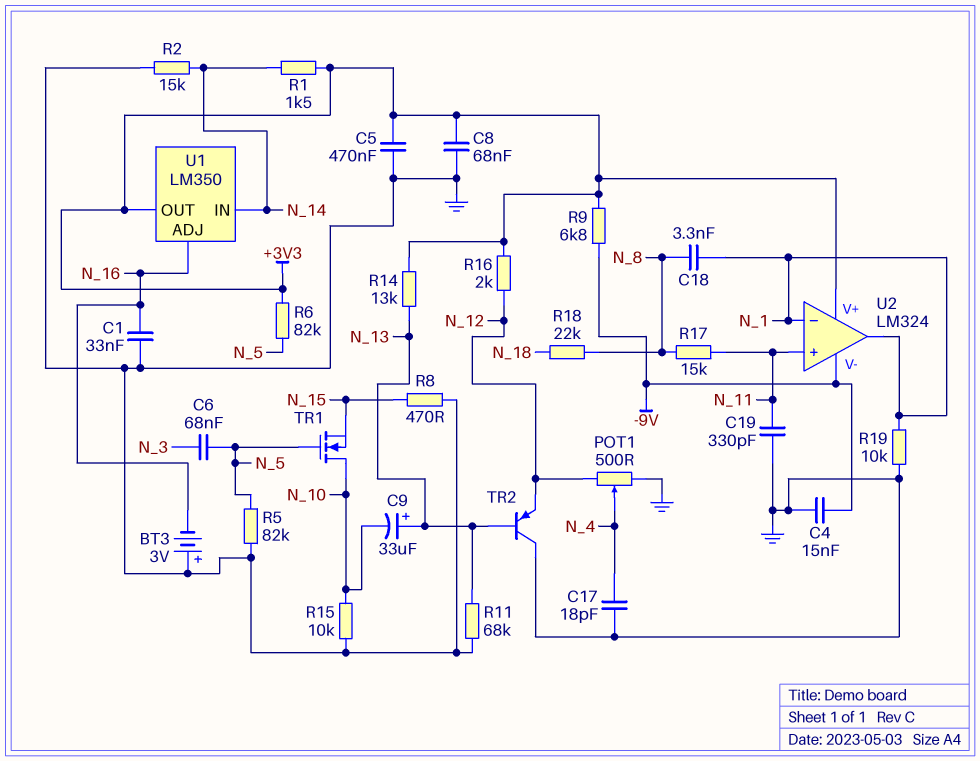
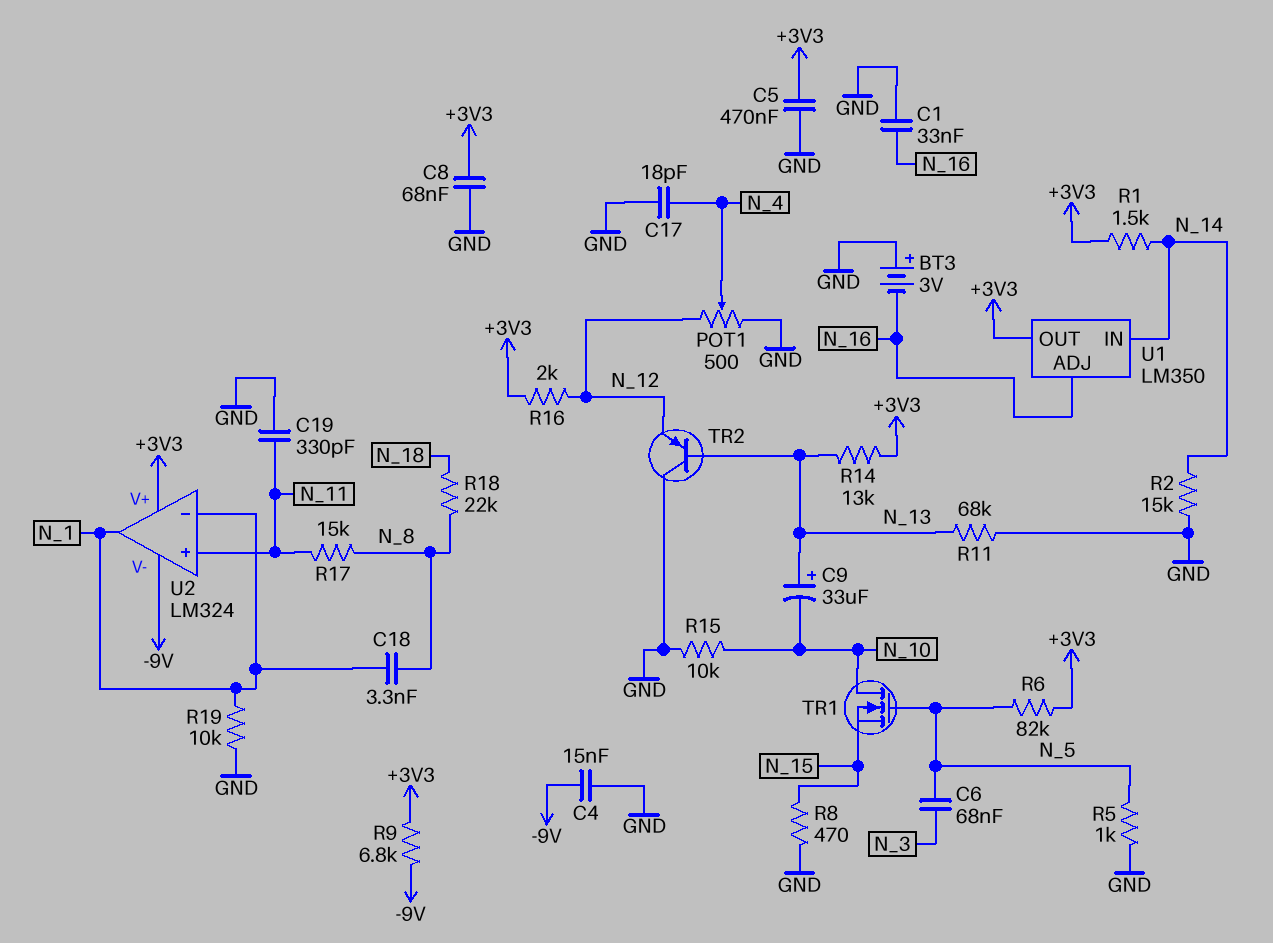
R5: 82k (GND, N_5) -> 1k (GND, N_5)

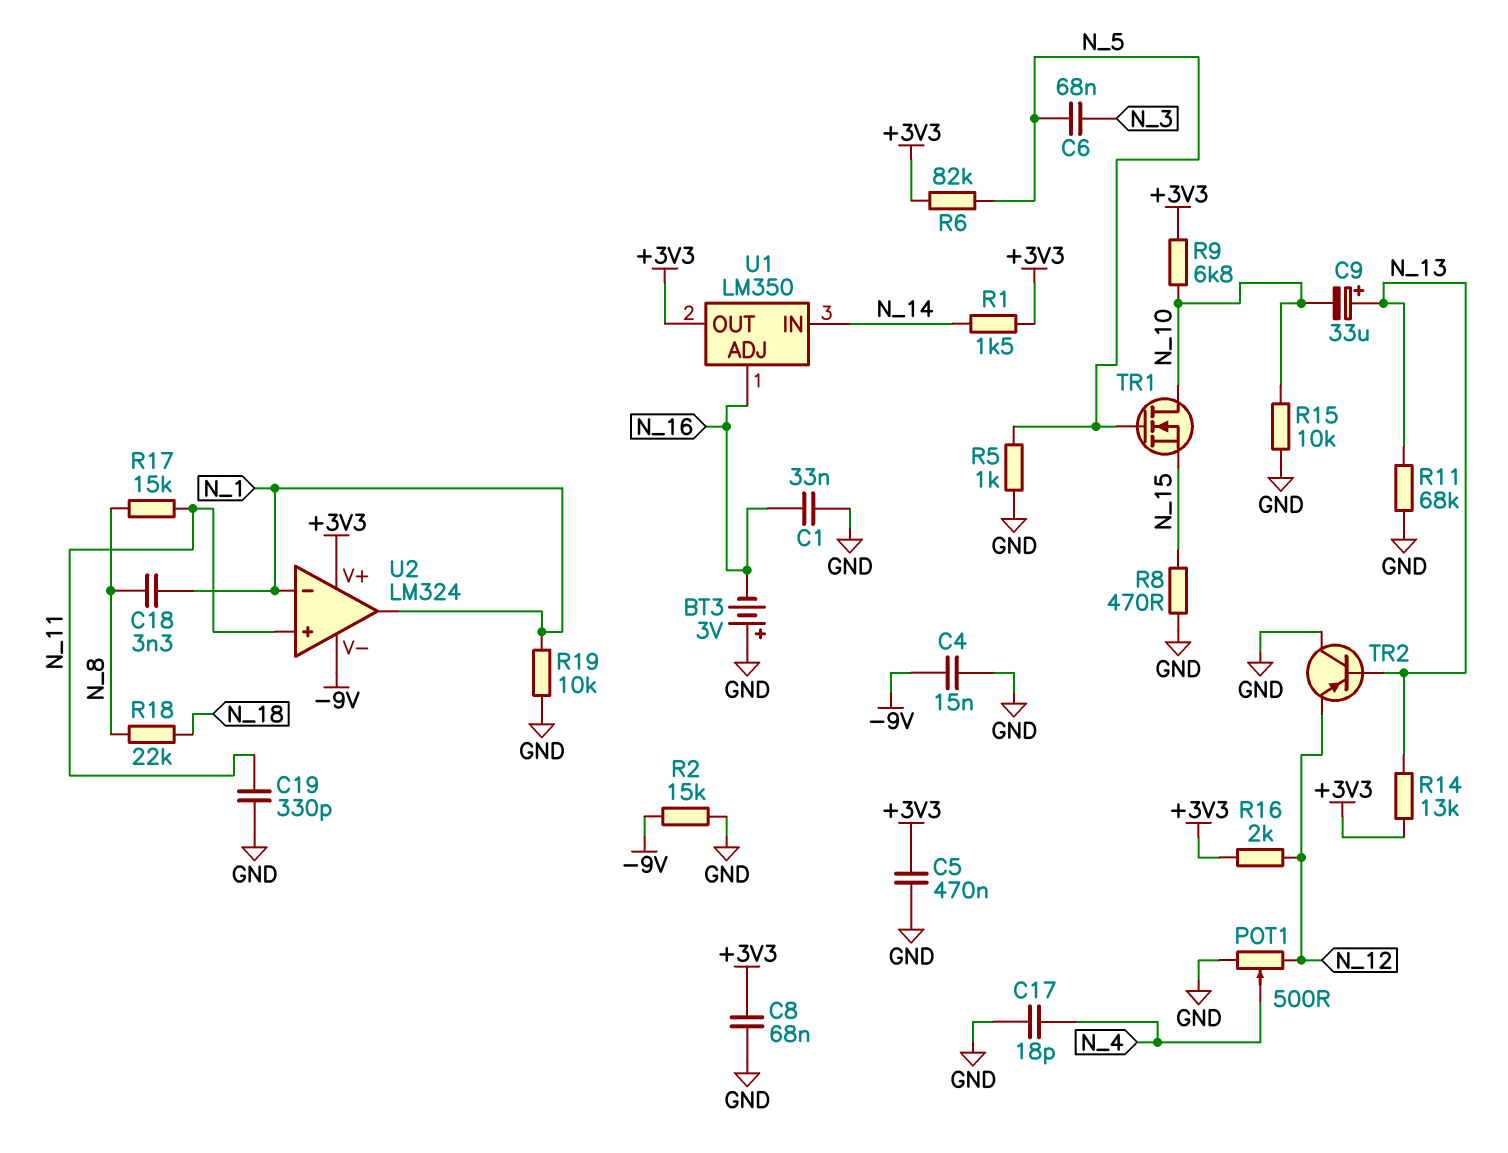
R2: 15k (GND, N_14) -> 15k (-9V, GND)
R9: 6.8k (+3V3, -9V) -> 6.8k (+3V3, N_10)

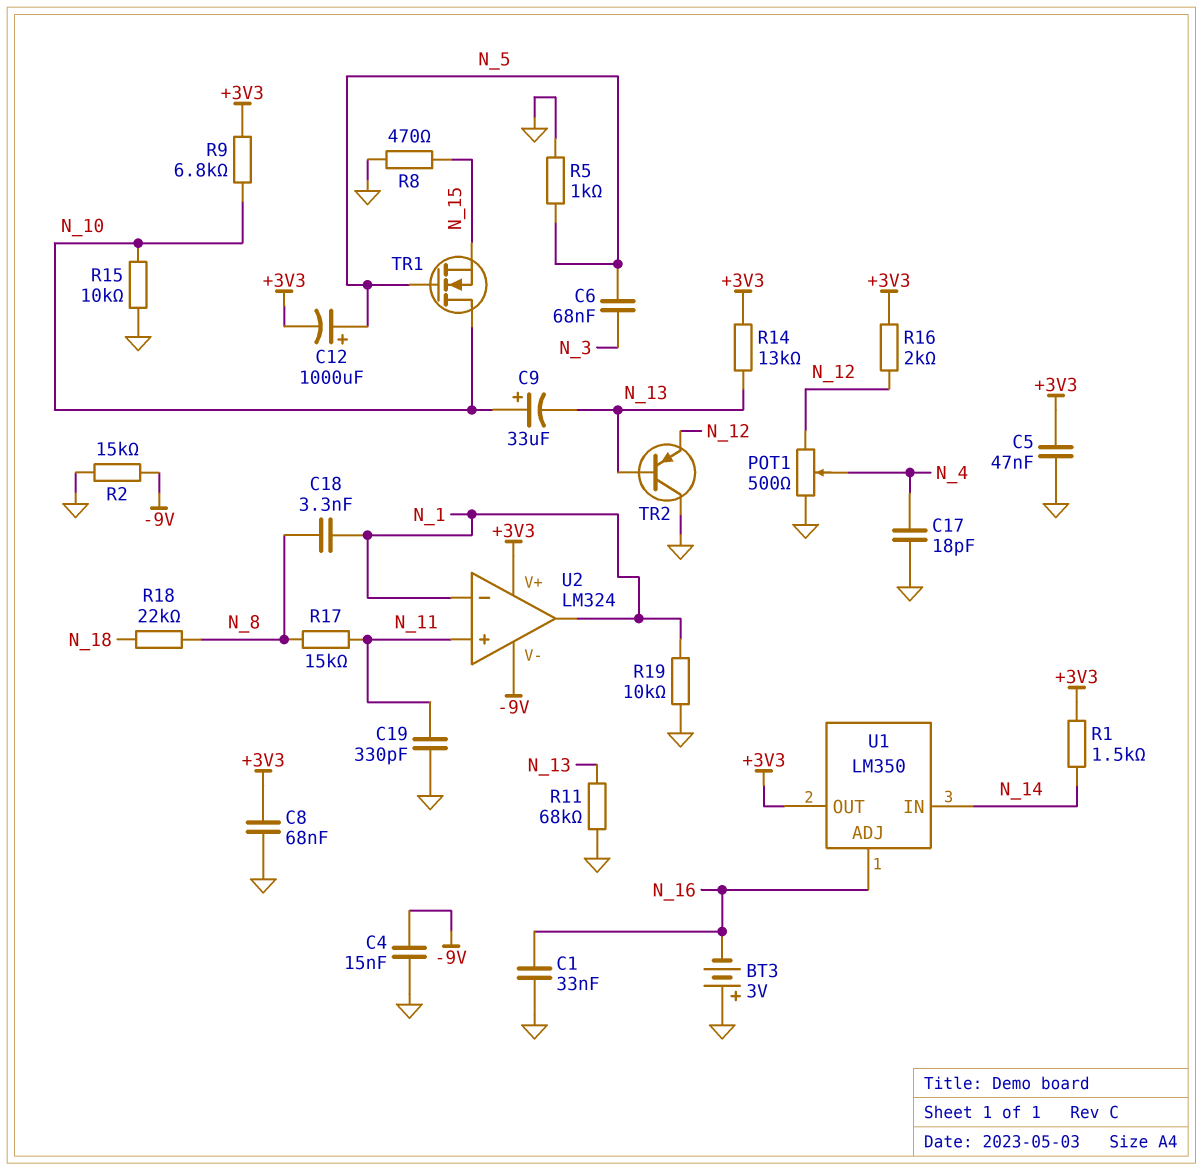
C5: 470nF (+3V3, GND) -> 47nF (+3V3, GND)
C9: 33uF (plus N_13, minus N_10) -> 33uF (plus N_10, minus N_13)
C12: none -> 1000uF (plus N_5, minus +3V3)
R6: 82k (+3V3, N_5) -> none

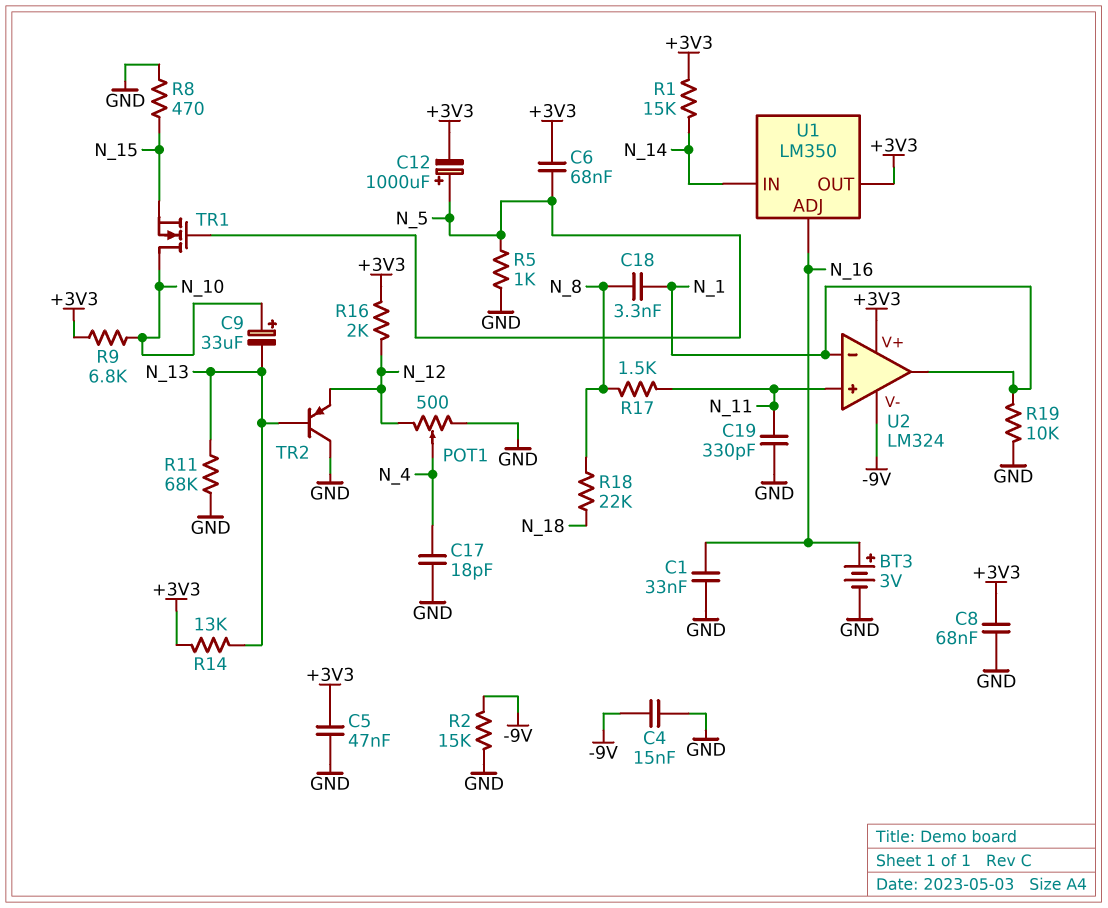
BT3: 3V (plus GND, minus N_16) -> 3V (plus N_16, minus GND)
C6: 68nF (N_3, N_5) -> 68nF (+3V3, N_5)
R1: 1.5k (+3V3, N_14) -> 15k (+3V3, N_14)
R15: 10k (GND, N_10) -> none
R17: 15k (N_8, N_11) -> 1.5k (N_8, N_11)

